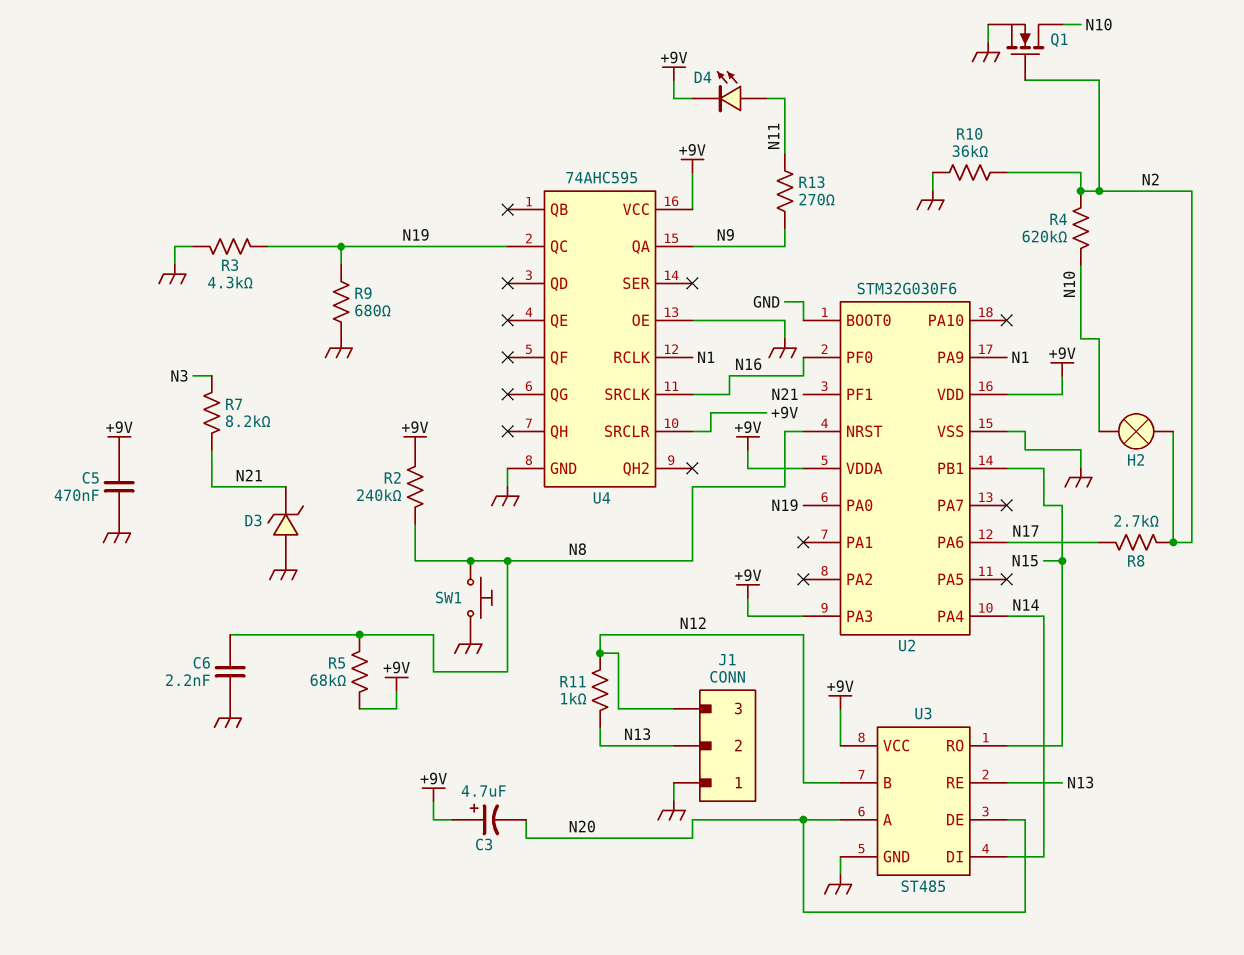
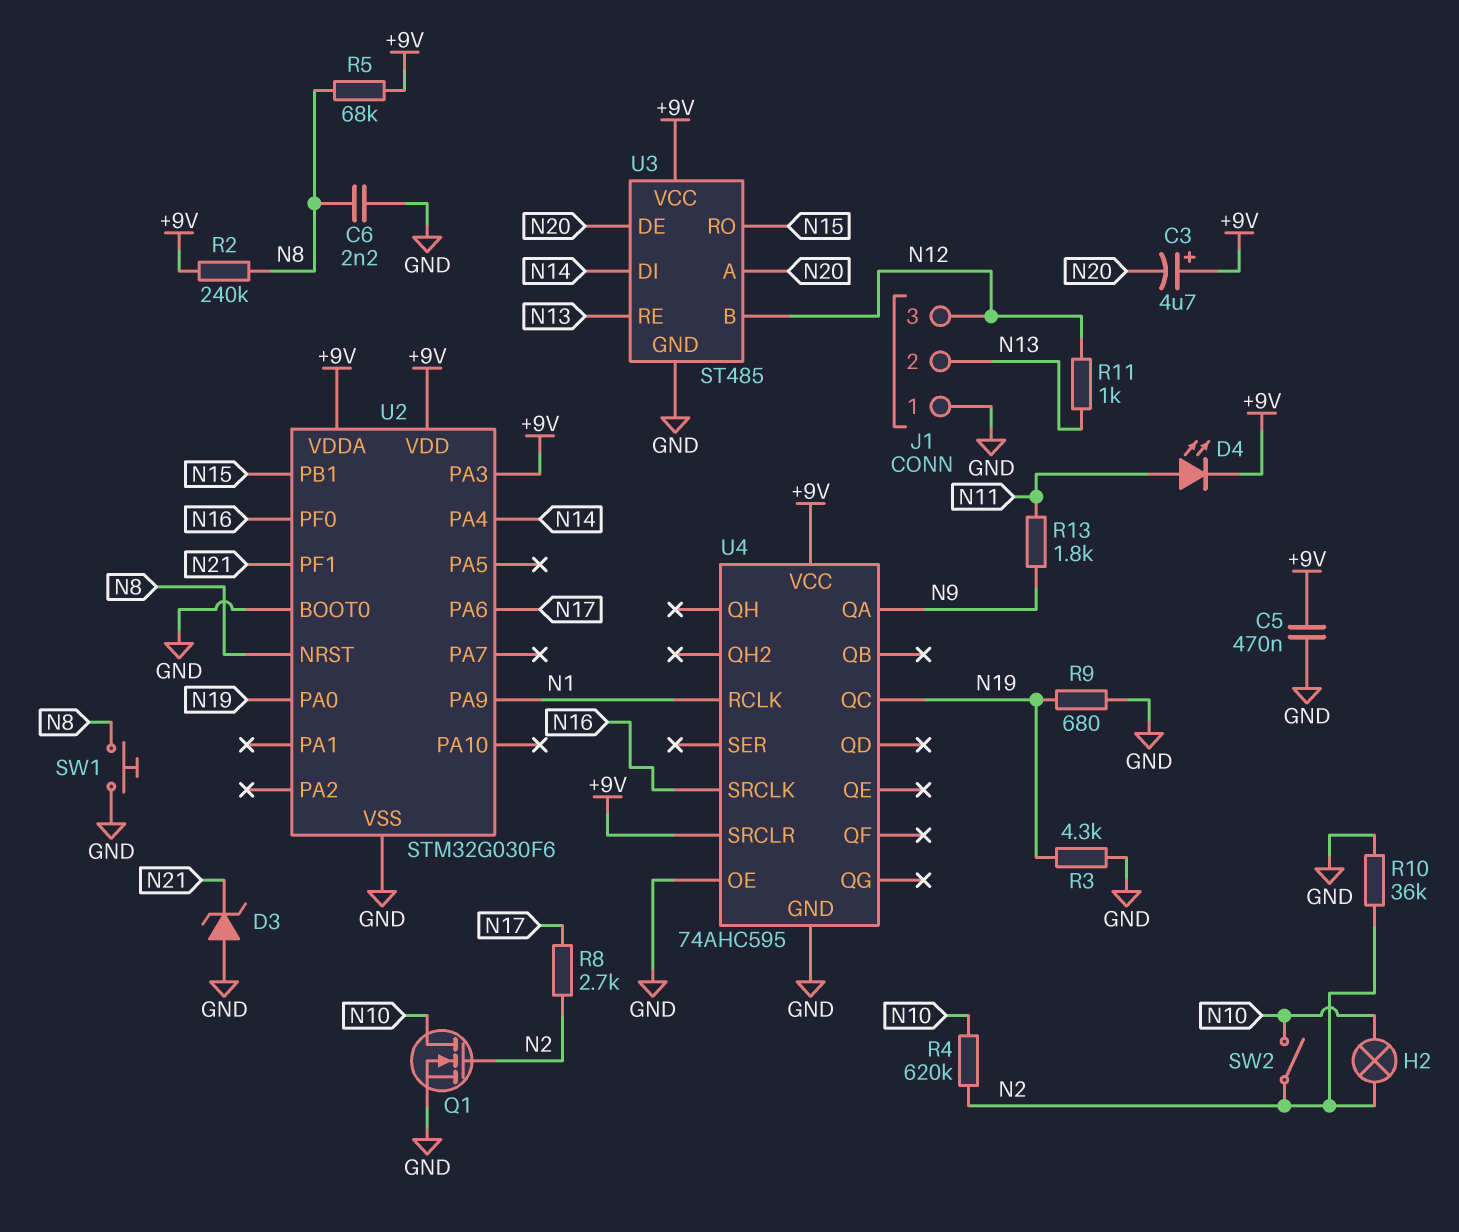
R7: 8.2k (N3, N21) -> none
R13: 270 (N9, N11) -> 1.8k (N9, N11)
SW2: none -> switch (N2, N10)

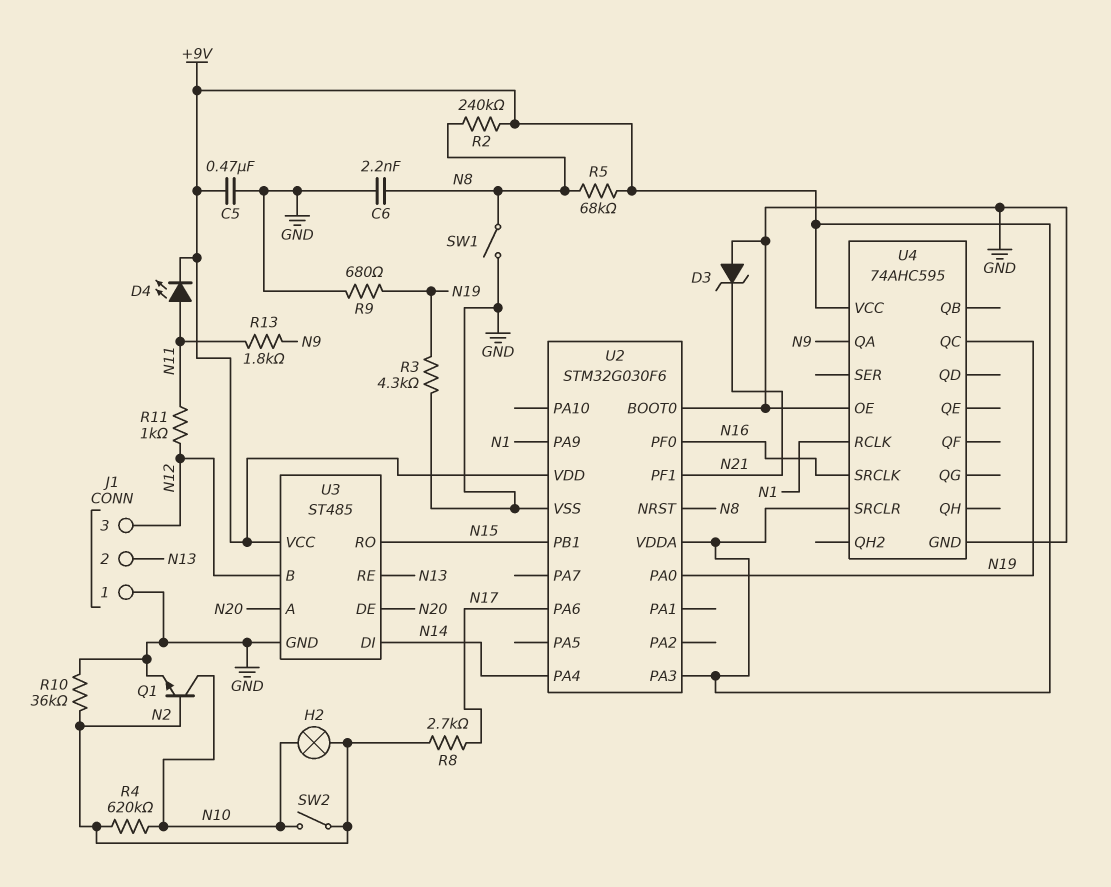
C3: 4.7uF (plus +9V, minus N20) -> none
Q1: NMOS (G N2, D N10, S GND) -> NPN (B N2, C N10, E GND)
R11: 1k (N12, N13) -> 1k (N11, N12)
SW1: button (GND, N8) -> switch (GND, N8)

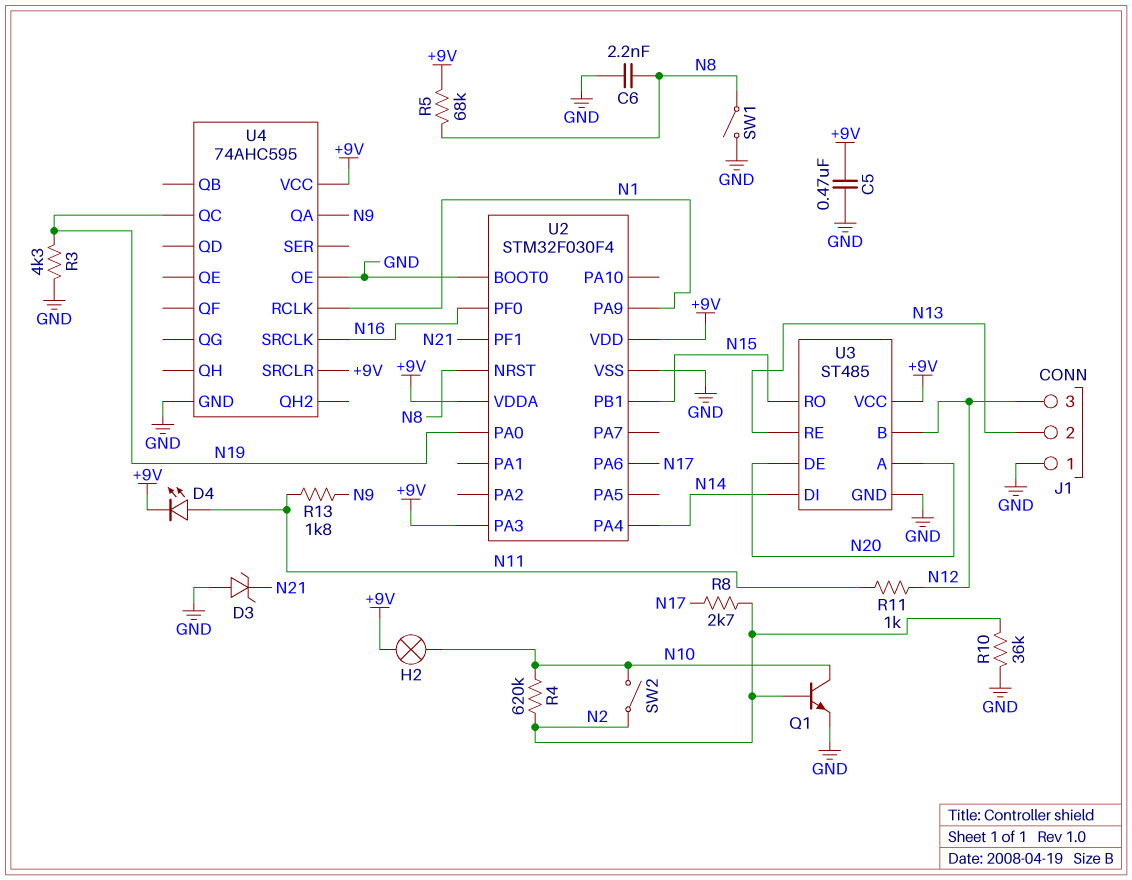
H2: lamp (N2, N10) -> lamp (+9V, N10)
R2: 240k (+9V, N8) -> none
R9: 680 (GND, N19) -> none
U2: STM32G030F6 -> STM32F030F4

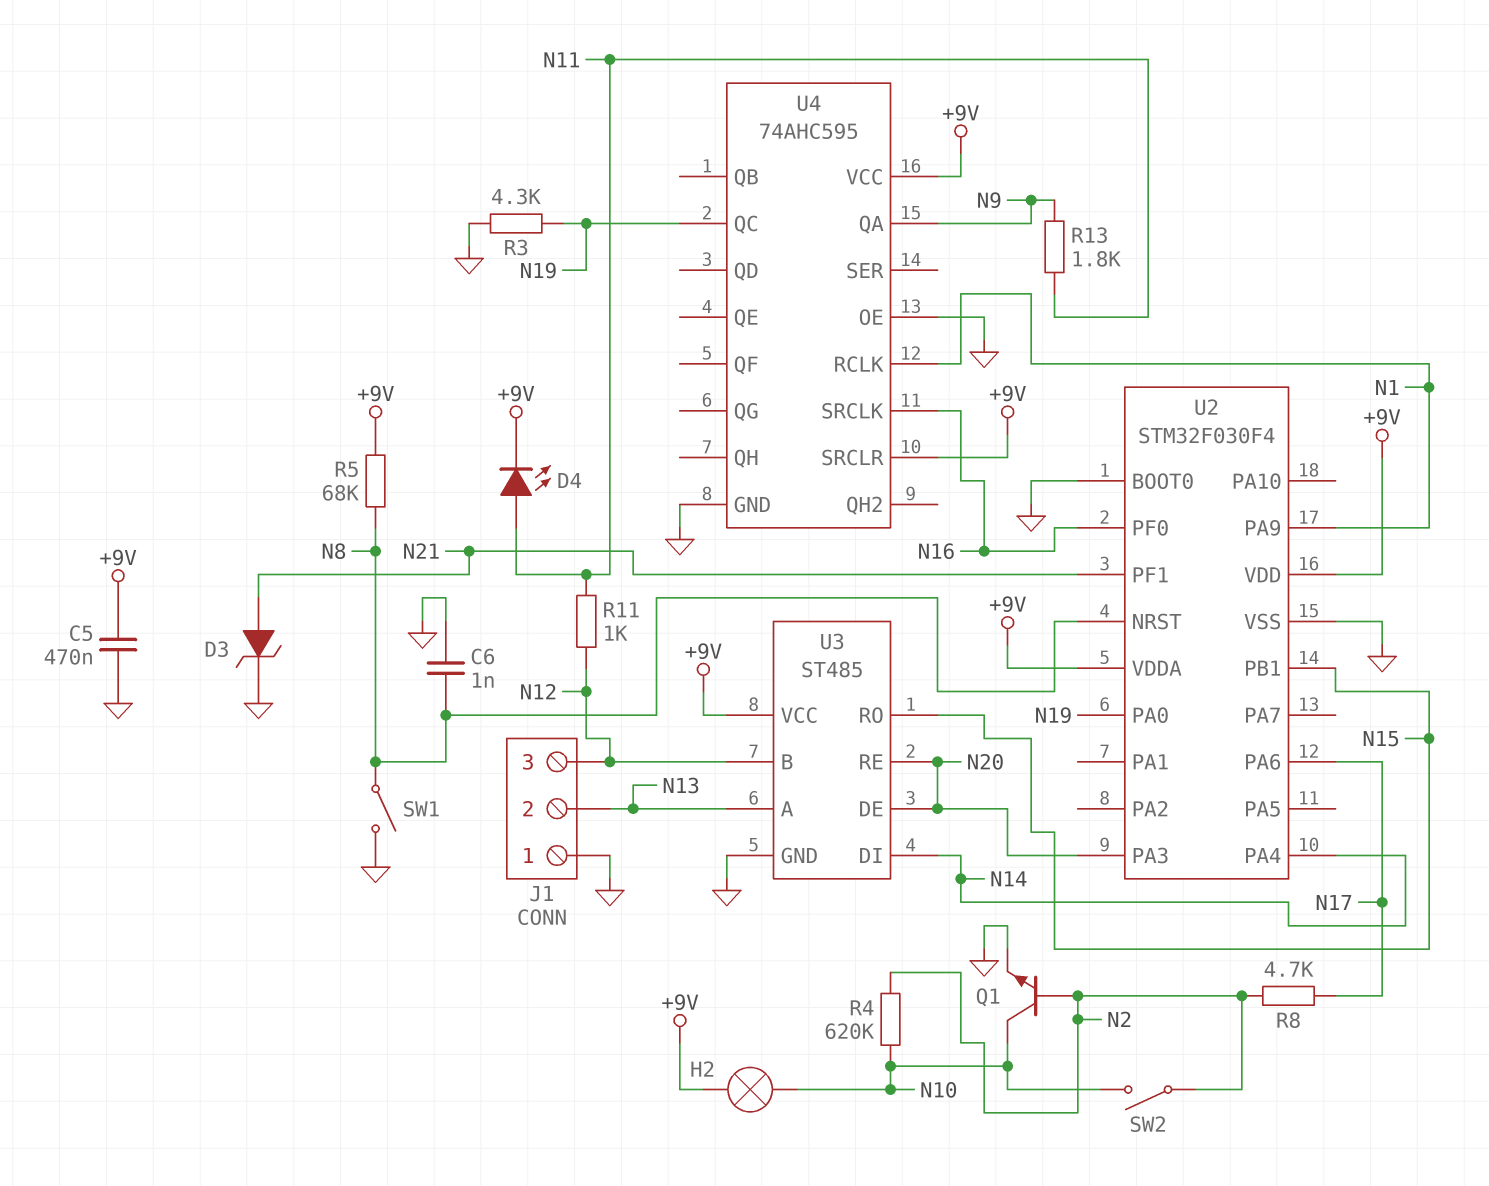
C6: 2.2nF (GND, N8) -> 1nF (GND, N8)
D3: zener (A GND, K N21) -> zener (A N21, K GND)
R8: 2.7k (N2, N17) -> 4.7k (N2, N17)
R10: 36k (GND, N2) -> none
U2 pin PA3: +9V -> N20
U3 pin A: N20 -> N13
U3 pin RE: N13 -> N20

